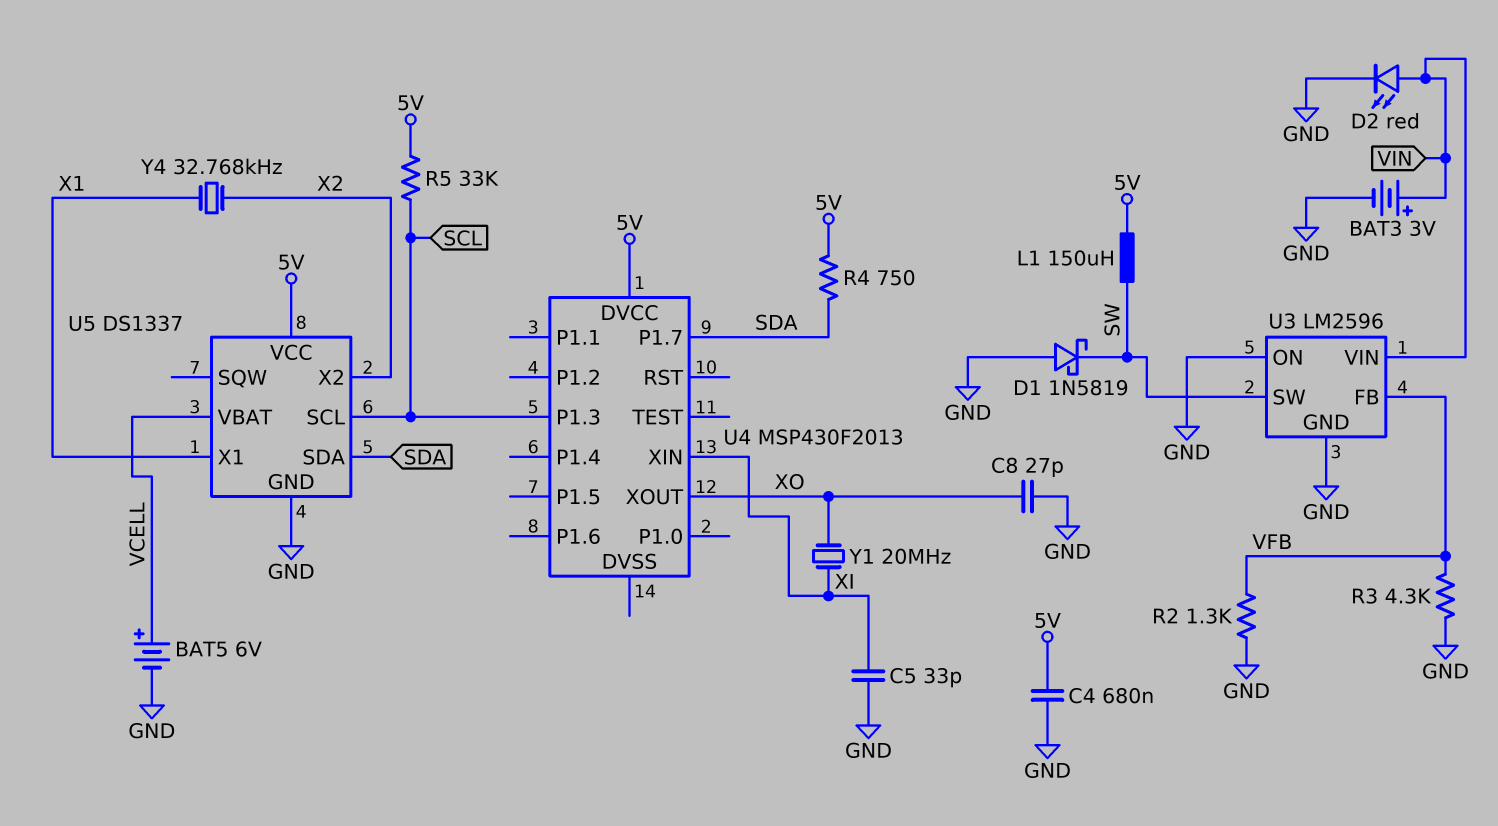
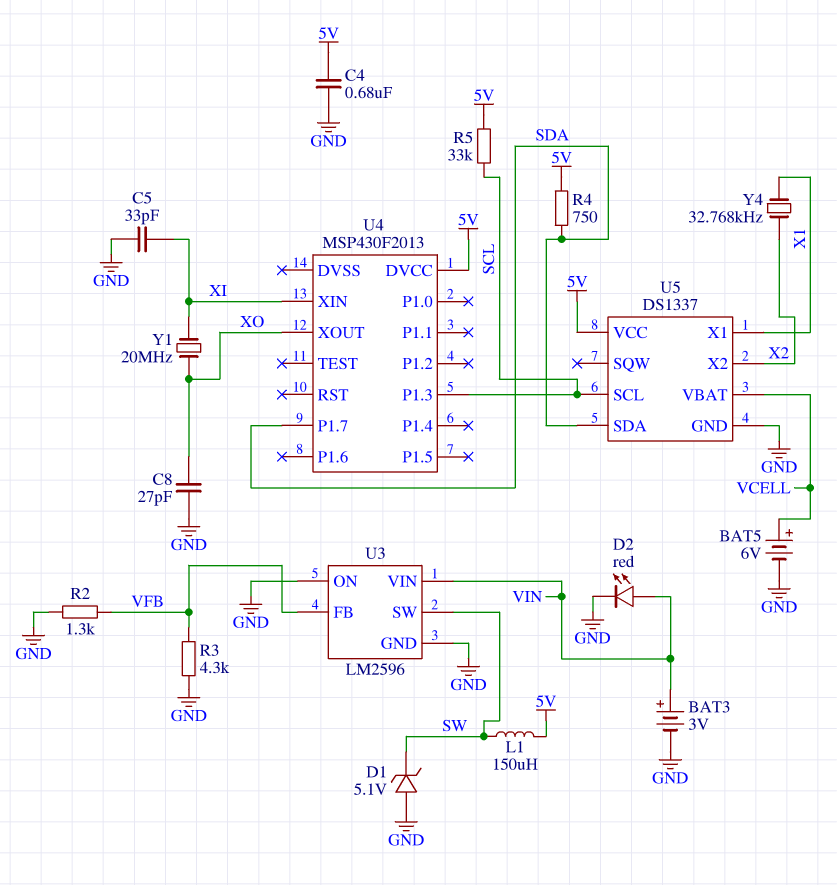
D1: schottky 1N5819 (A GND, K SW) -> zener 5.1V (A GND, K SW)

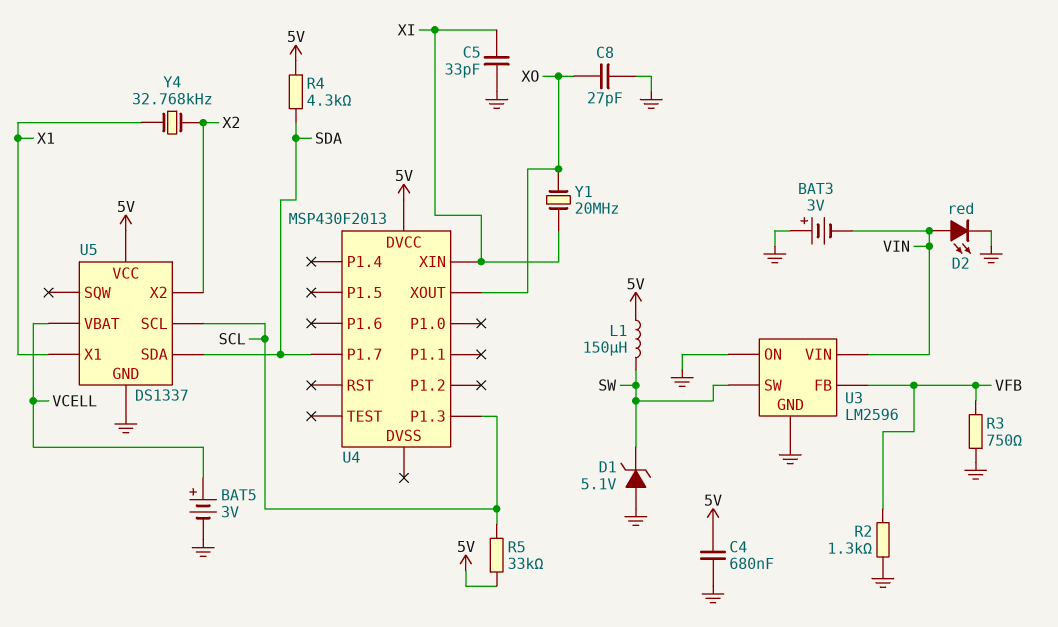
BAT3: 3V (plus VIN, minus GND) -> 3V (plus GND, minus VIN)
BAT5: 6V (plus VCELL, minus GND) -> 3V (plus VCELL, minus GND)
R3: 4.3k (GND, VFB) -> 750 (GND, VFB)
R4: 750 (5V, SDA) -> 4.3k (5V, SDA)

